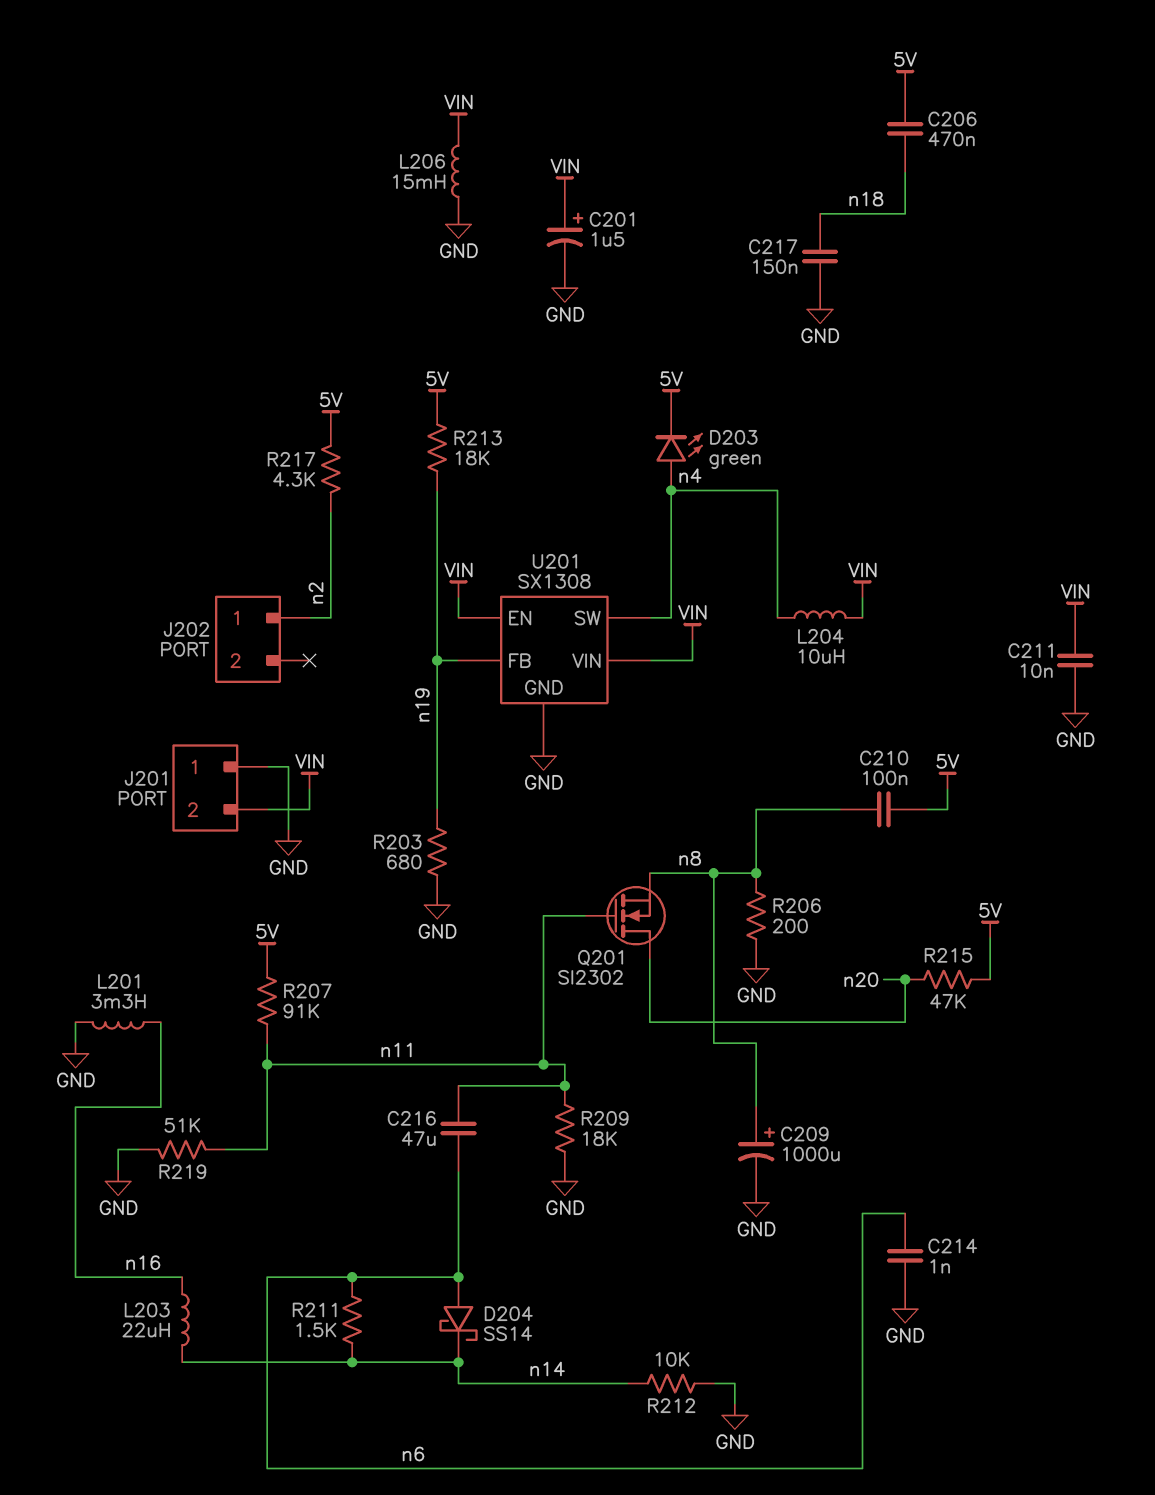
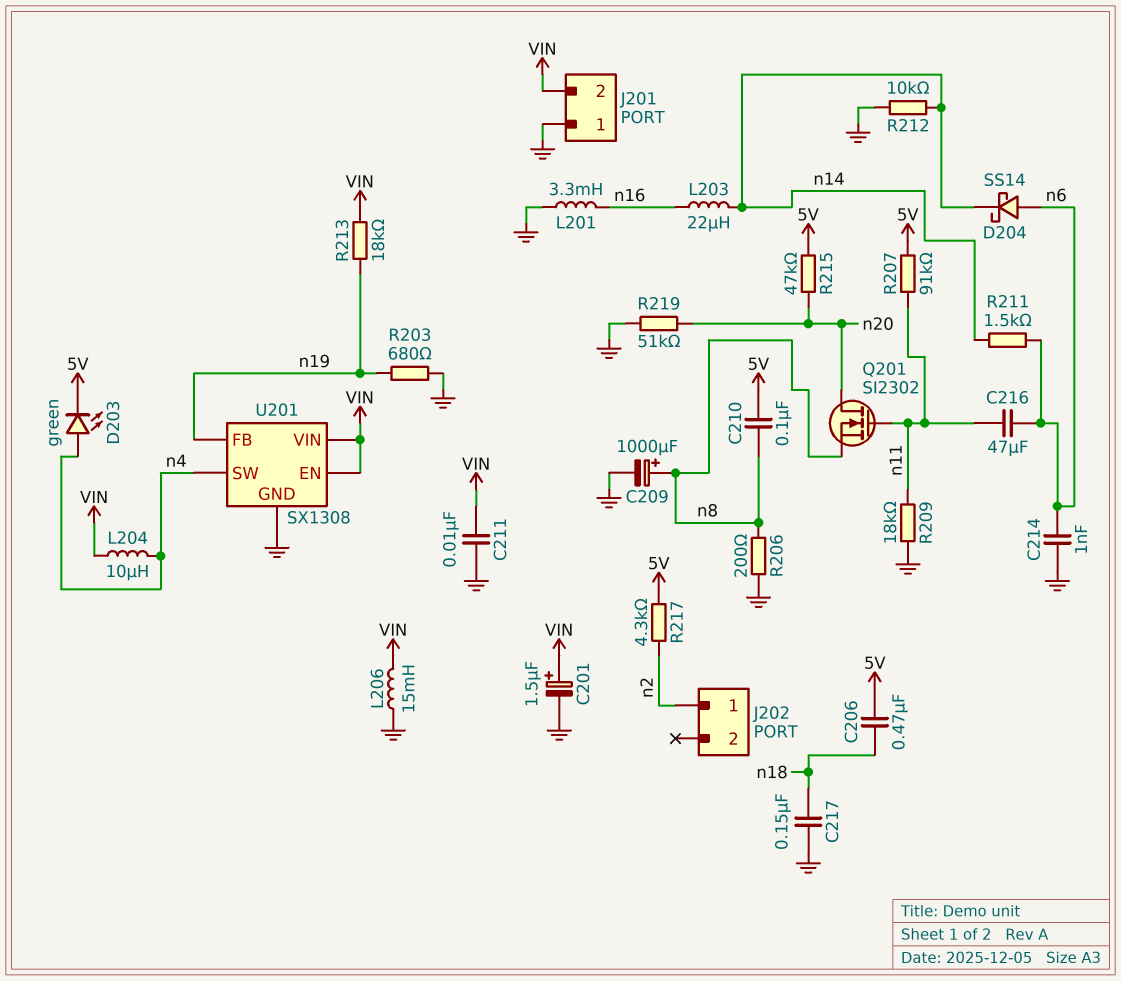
R213: 18k (5V, n19) -> 18k (VIN, n19)
R219: 51k (GND, n11) -> 51k (GND, n20)

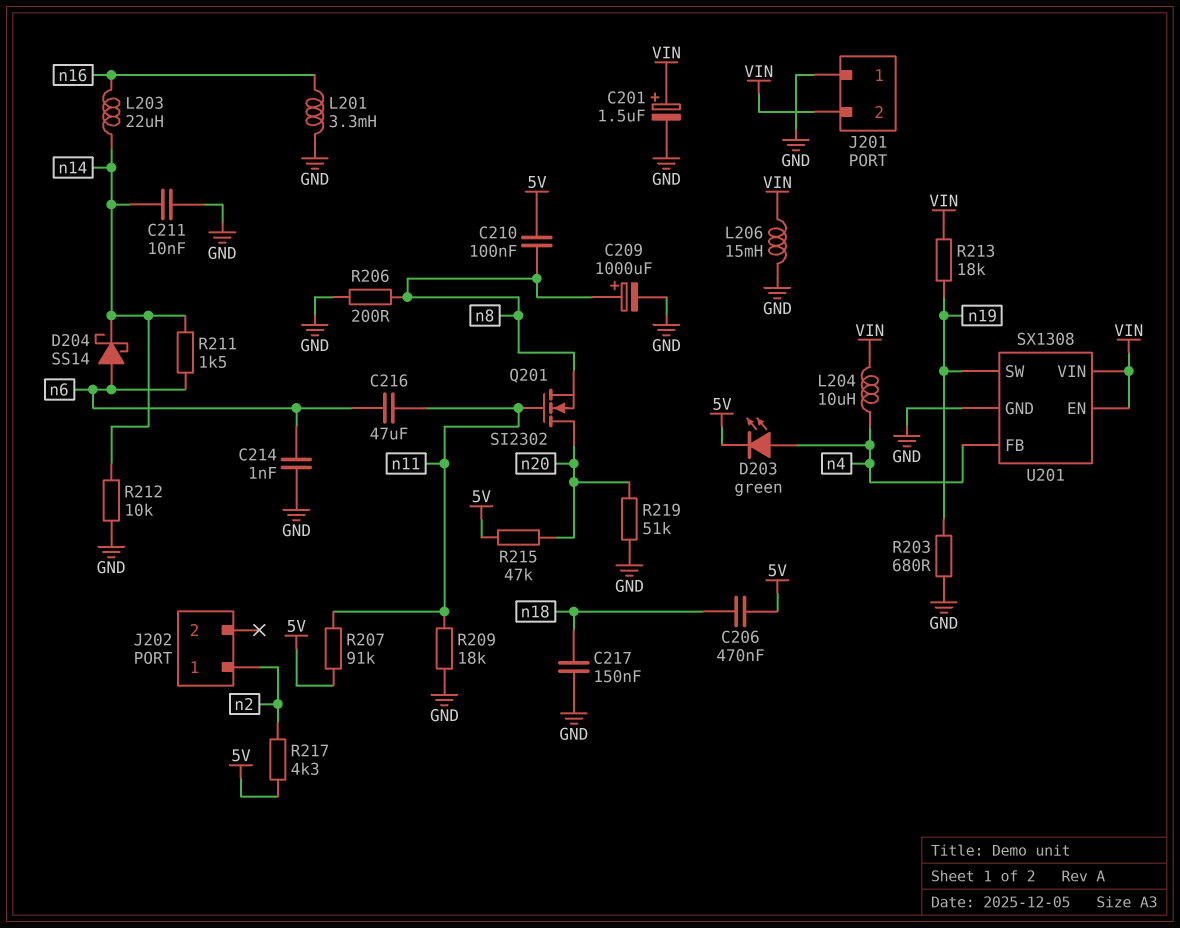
C211: 10nF (GND, VIN) -> 10nF (GND, n14)
U201 pin FB: n19 -> n4
U201 pin SW: n4 -> n19

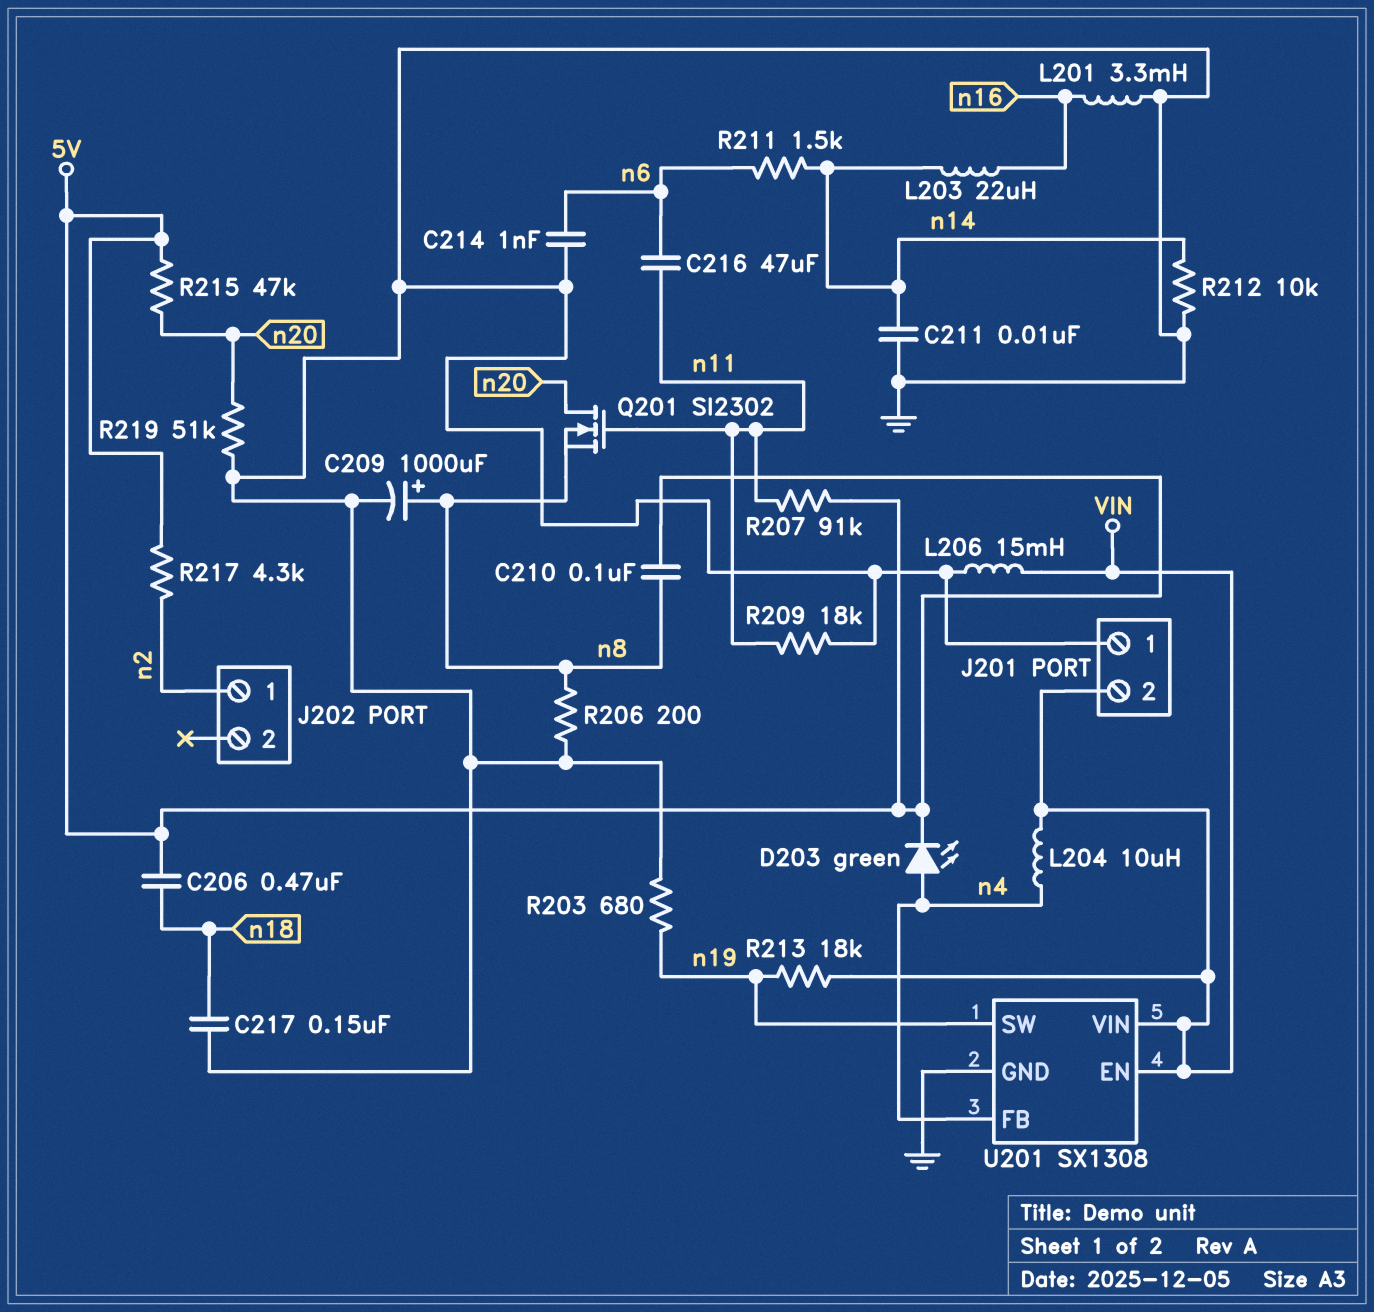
C201: 1.5uF (plus VIN, minus GND) -> none
D204: schottky SS14 (A n6, K n14) -> none

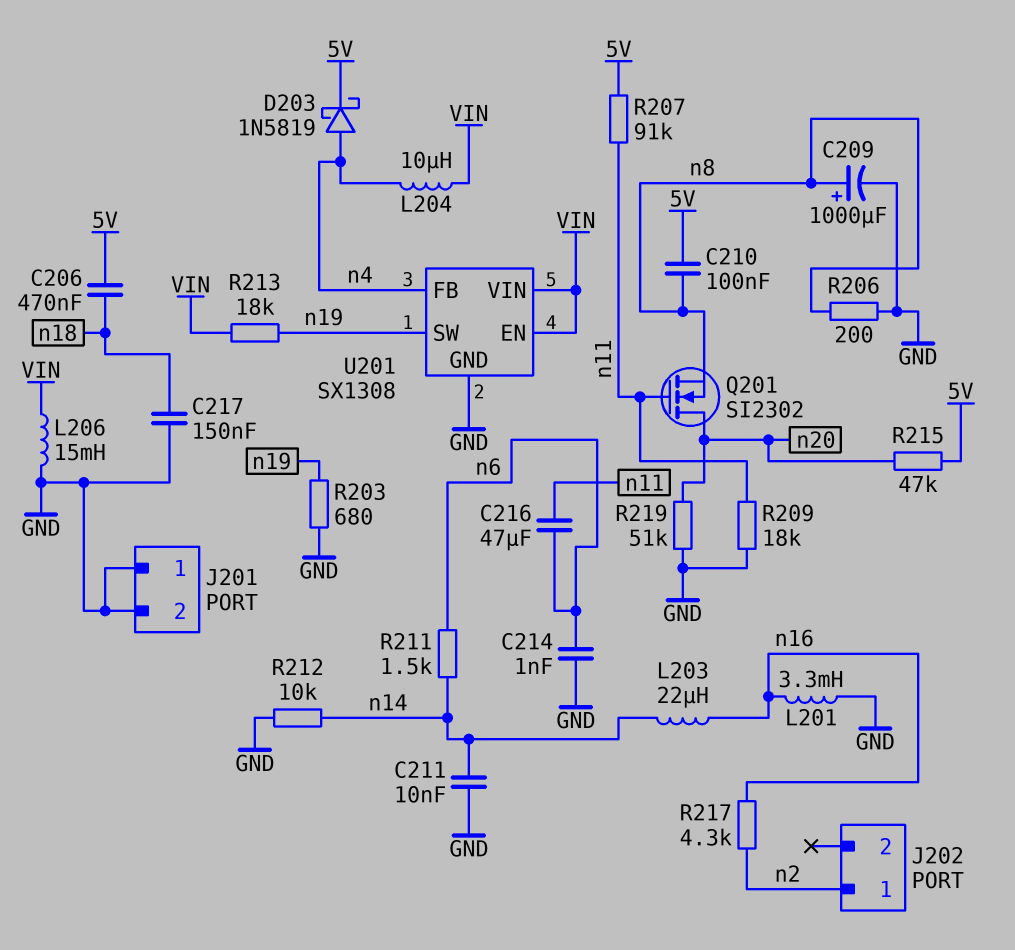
D203: LED green (A n4, K 5V) -> schottky 1N5819 (A n4, K 5V)
J201 pin 2: VIN -> GND
R217: 4.3k (5V, n2) -> 4.3k (n2, n16)

